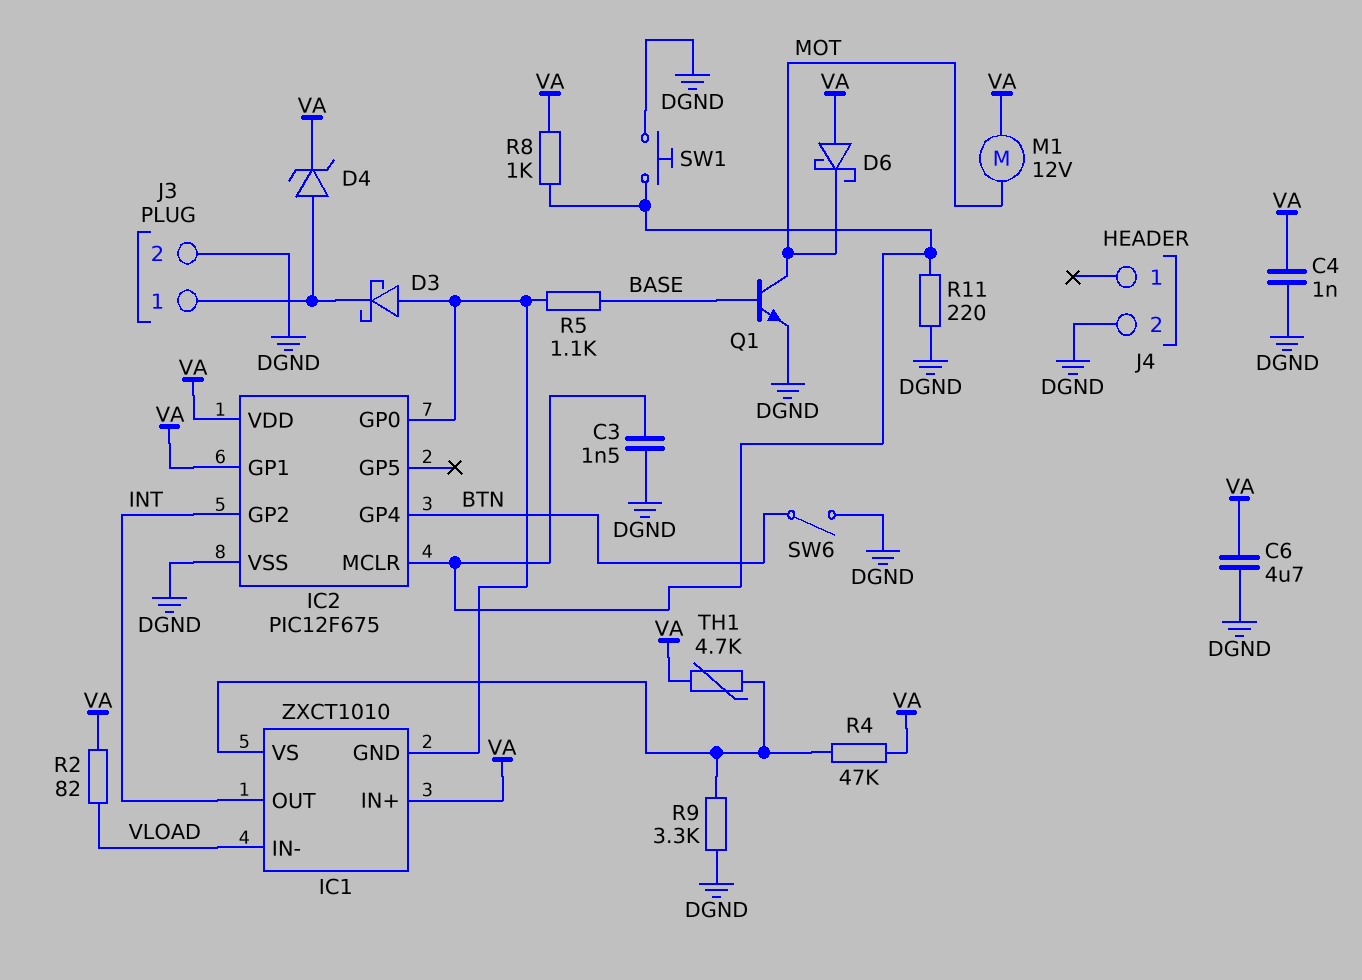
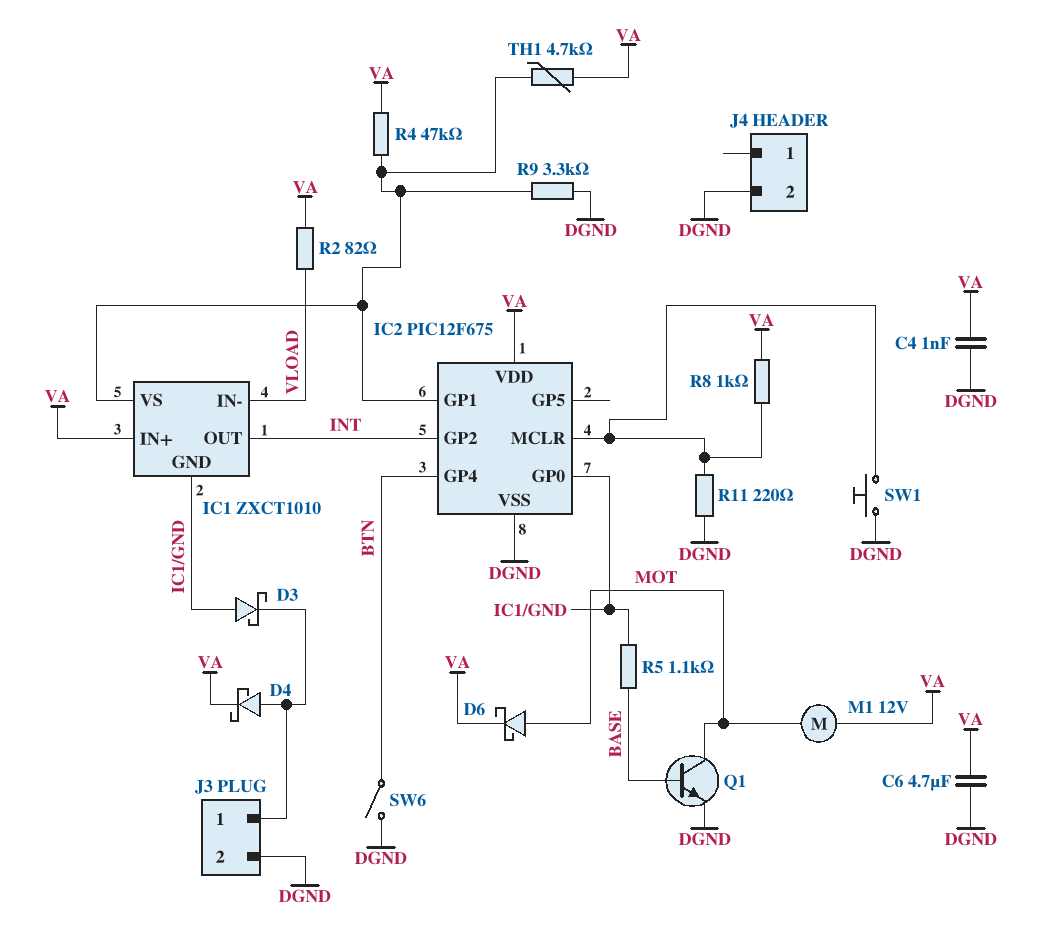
C3: 1.5nF (DGND, IC2/MCLR) -> none
D4: zener (A J3/1, K VA) -> schottky (A J3/1, K VA)
D6: schottky (A VA, K MOT) -> schottky (A MOT, K VA)
IC2 pin GP1: VA -> IC1/VS

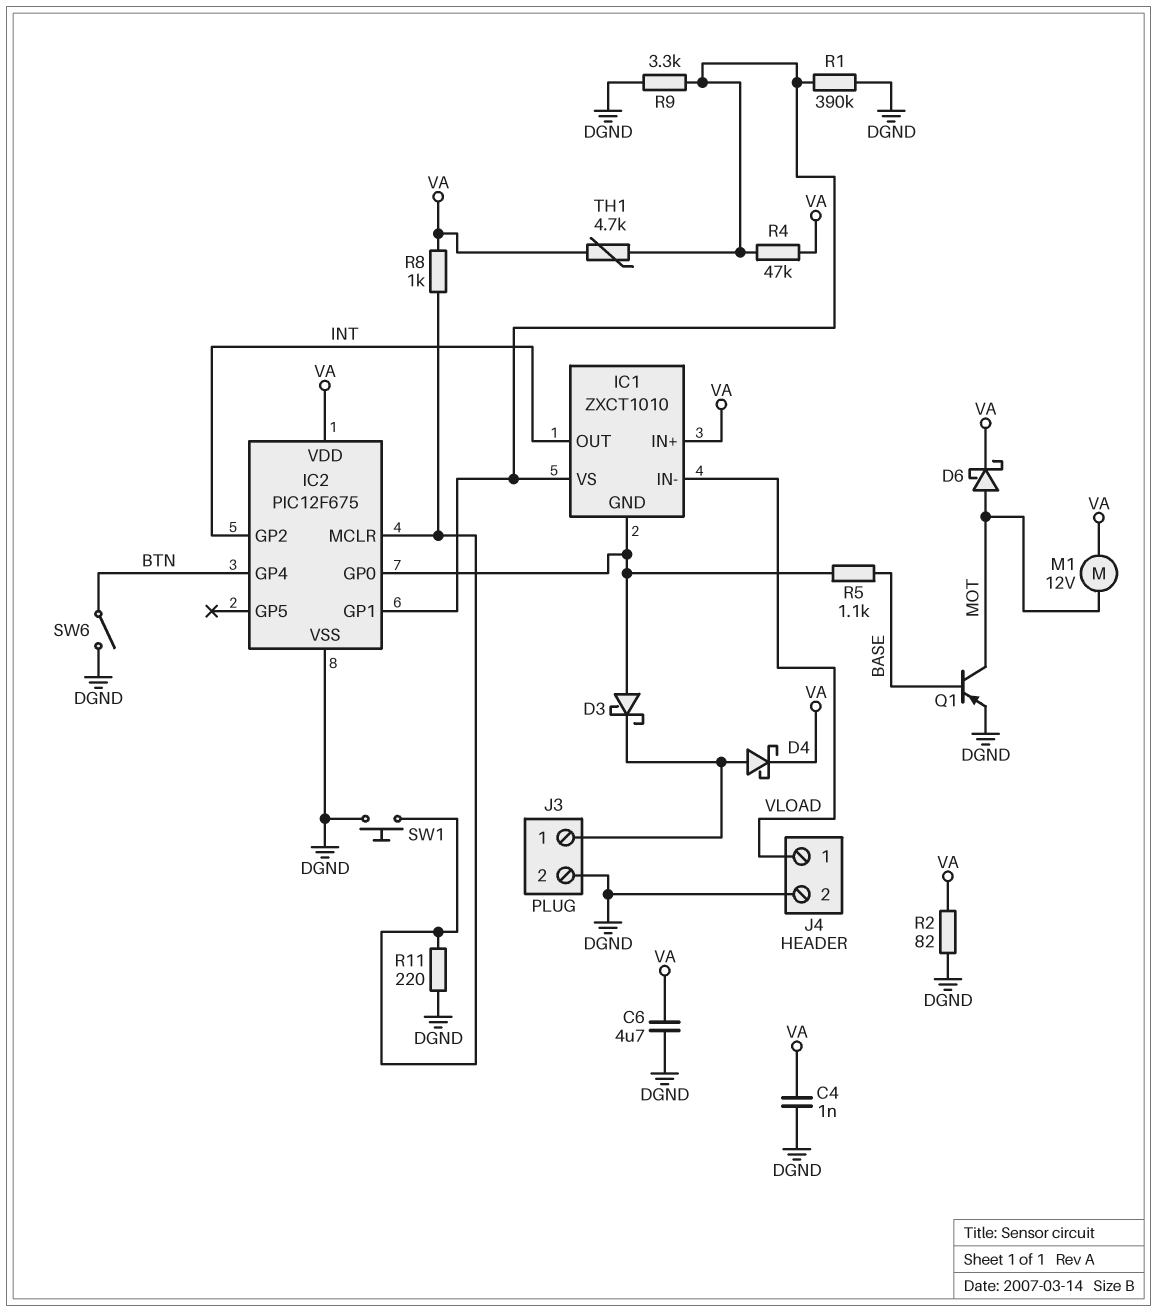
J4 pin 1: none -> VLOAD
Q1: NPN (B BASE, C MOT, E DGND) -> PNP (B BASE, C MOT, E DGND)
R1: none -> 390k (DGND, IC1/VS)
R2: 82 (VA, VLOAD) -> 82 (DGND, VA)

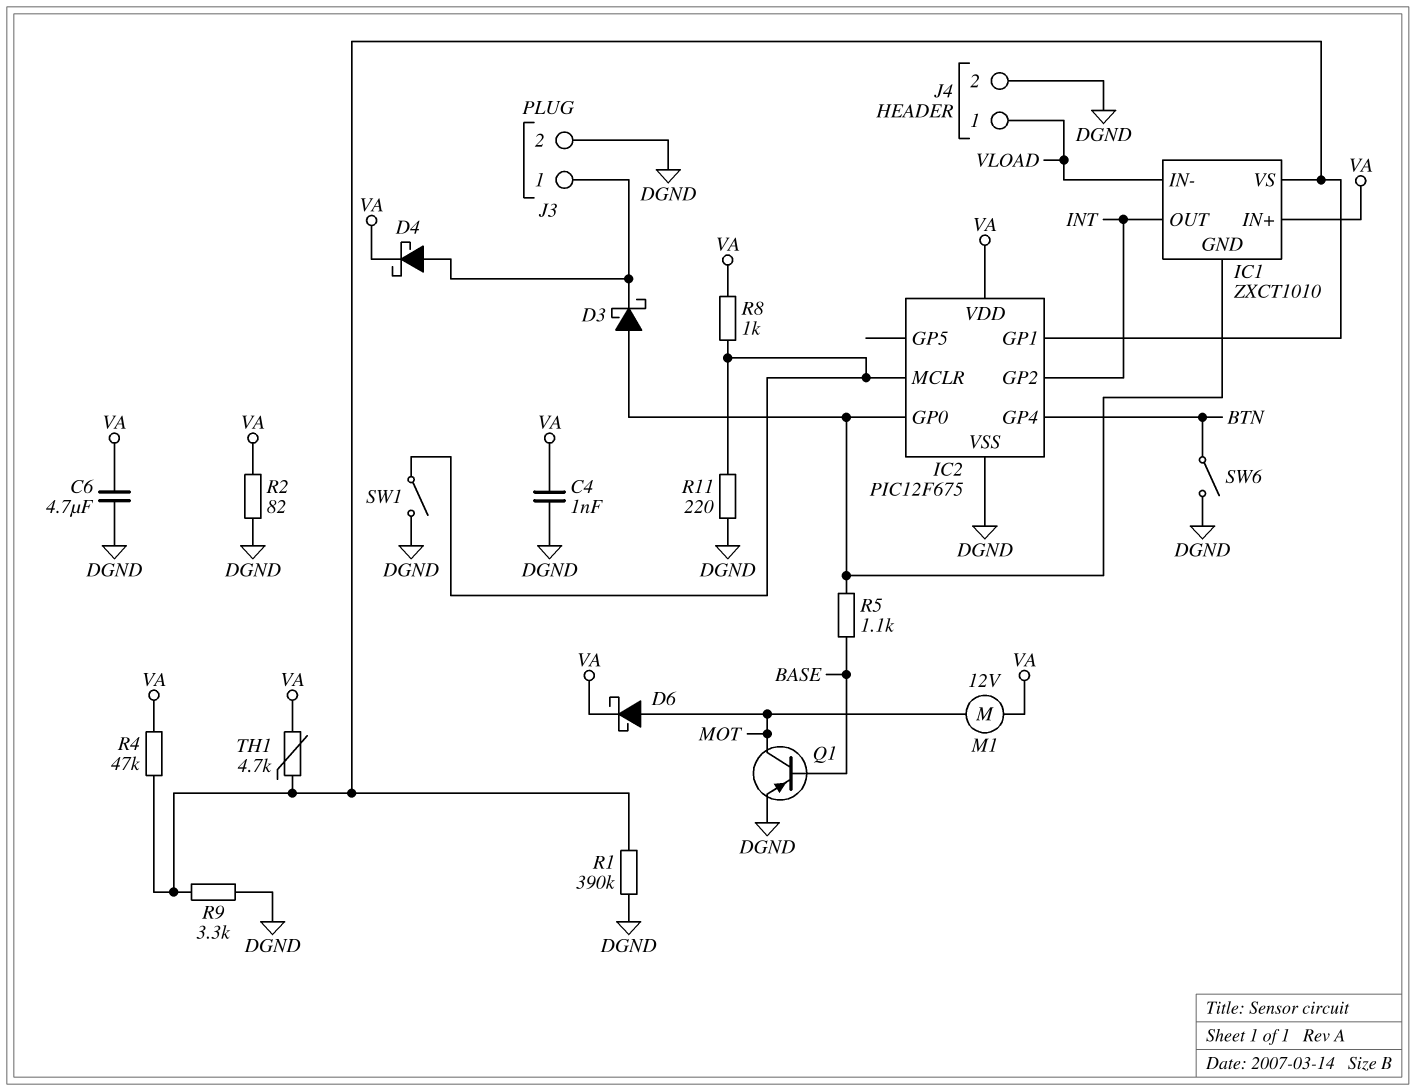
SW1: button (DGND, IC2/MCLR) -> switch (DGND, IC2/MCLR)

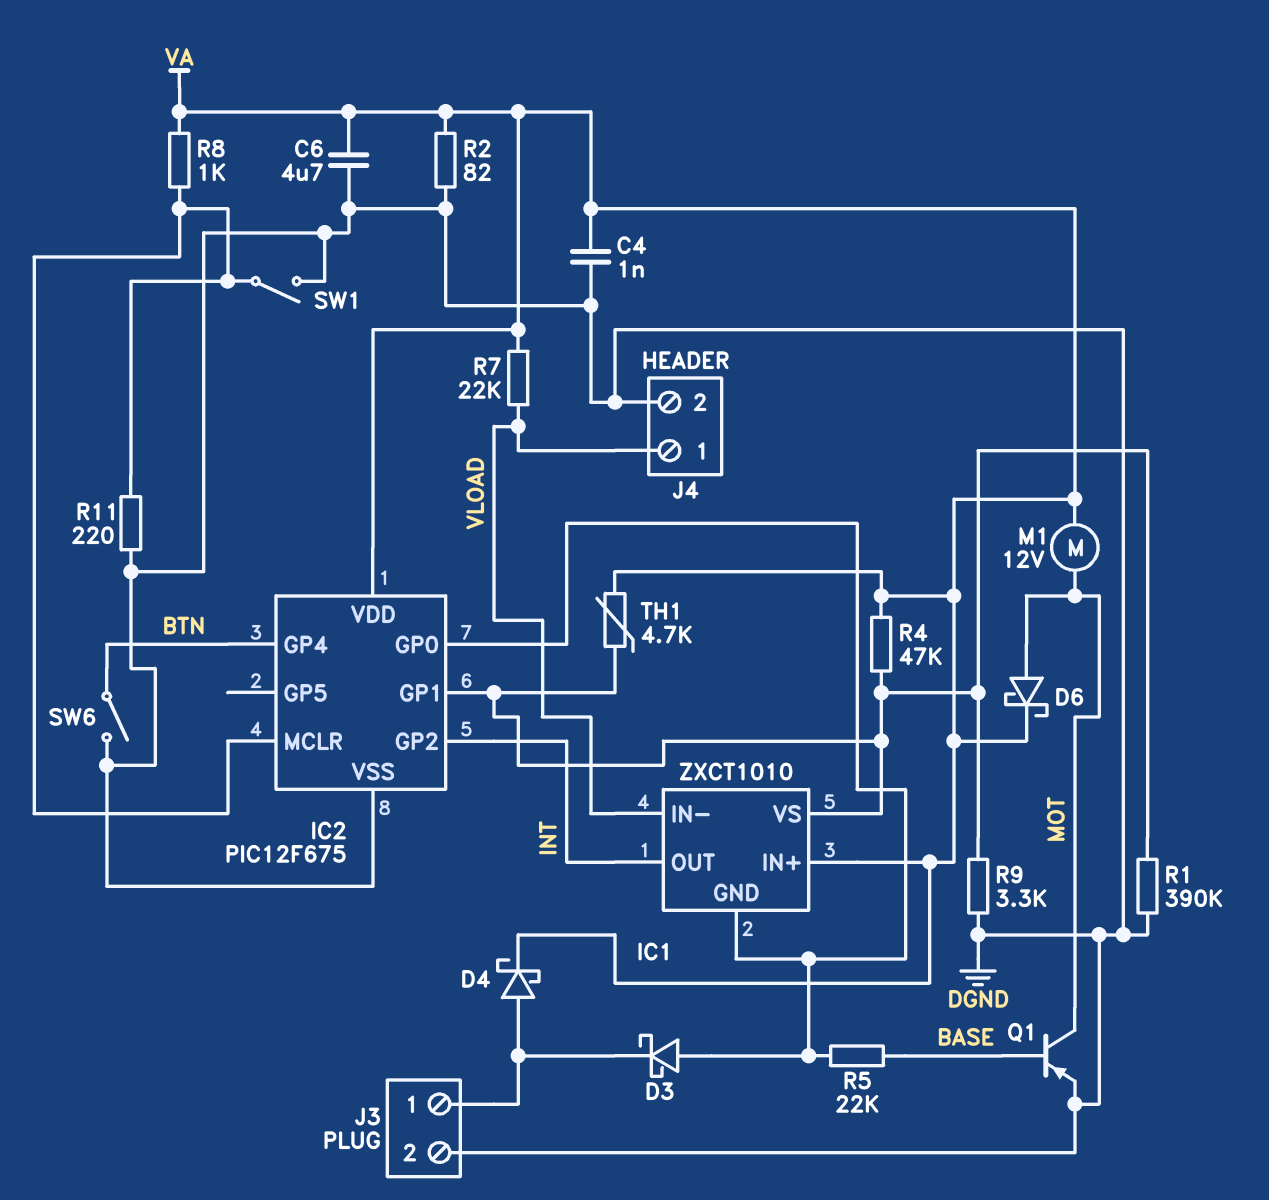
R5: 1.1k (BASE, IC1/GND) -> 22k (BASE, IC1/GND)
R7: none -> 22k (VA, VLOAD)

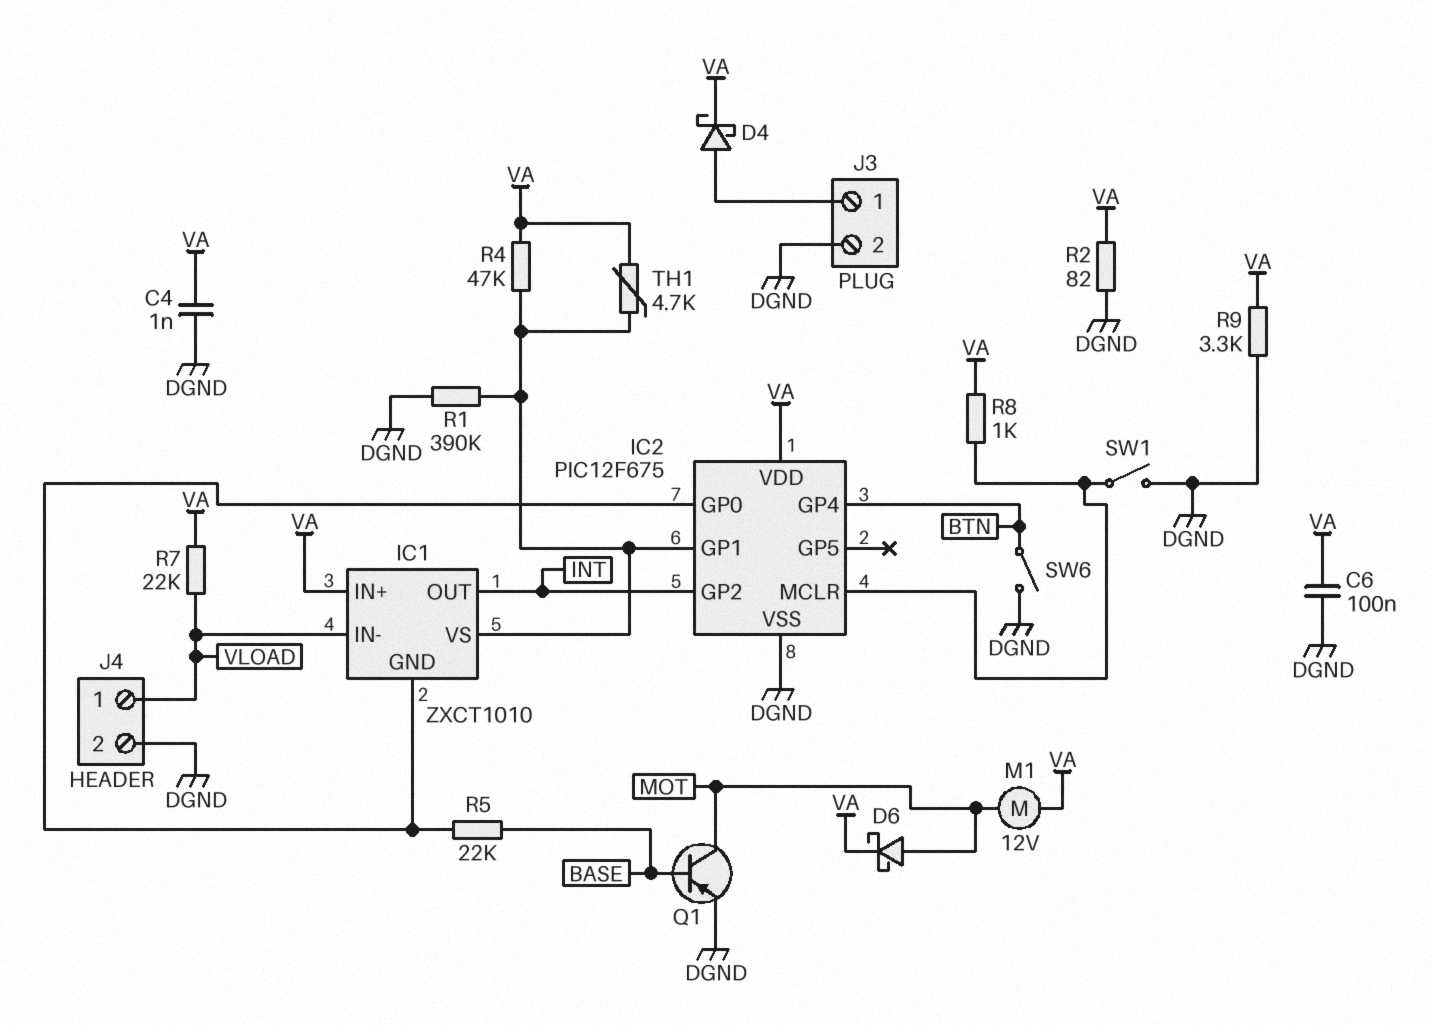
C6: 4.7uF (DGND, VA) -> 100nF (DGND, VA)
D3: schottky (A IC1/GND, K J3/1) -> none
R9: 3.3k (DGND, IC1/VS) -> 3.3k (DGND, VA)
R11: 220 (DGND, IC2/MCLR) -> none

